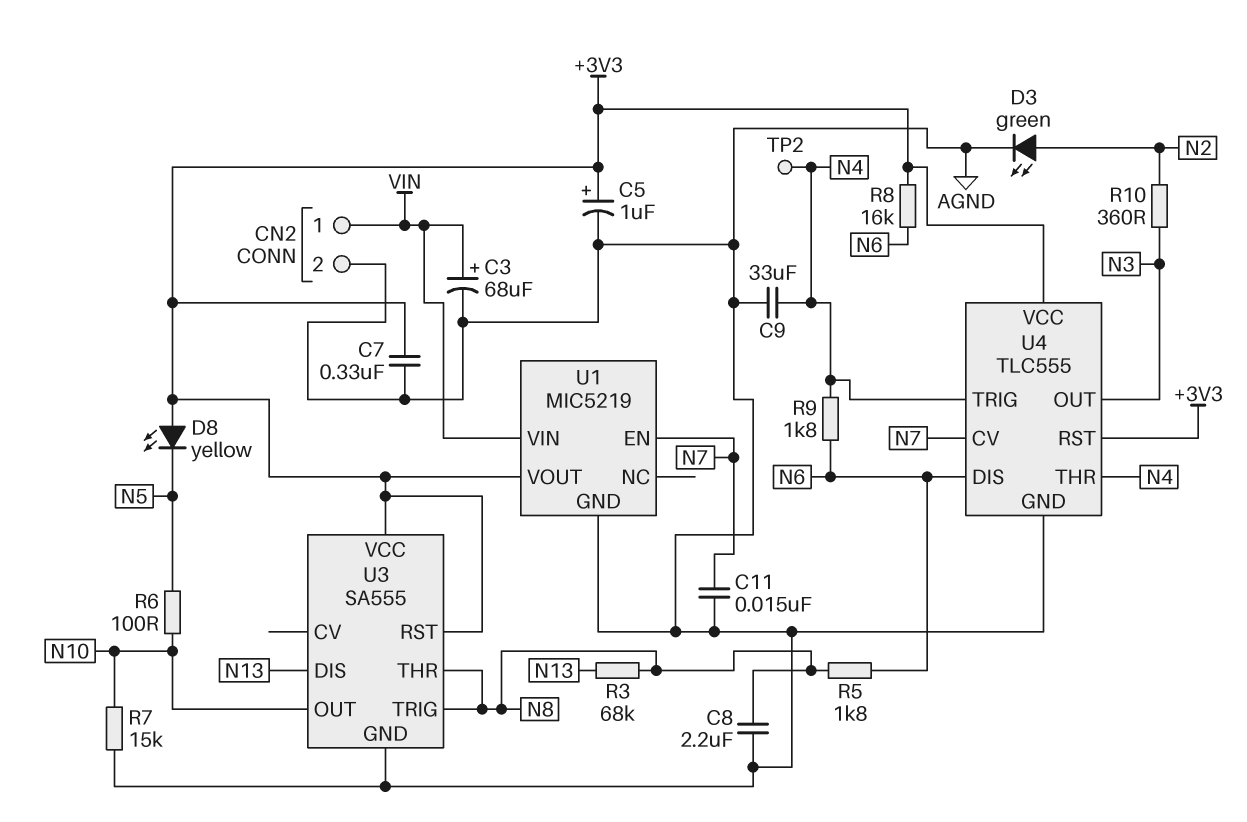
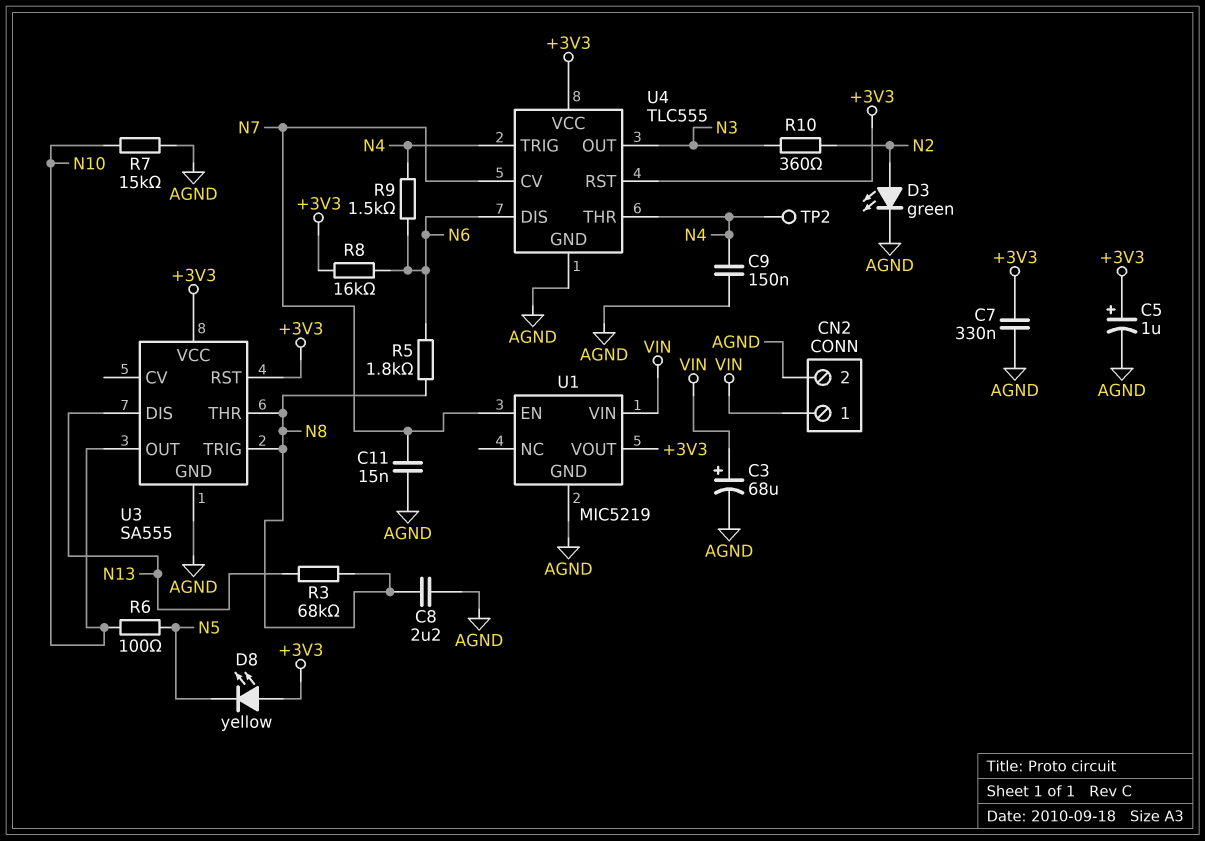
C9: 33uF (AGND, N4) -> 150nF (AGND, N4)
R9: 1.8k (N4, N6) -> 1.5k (N4, N6)

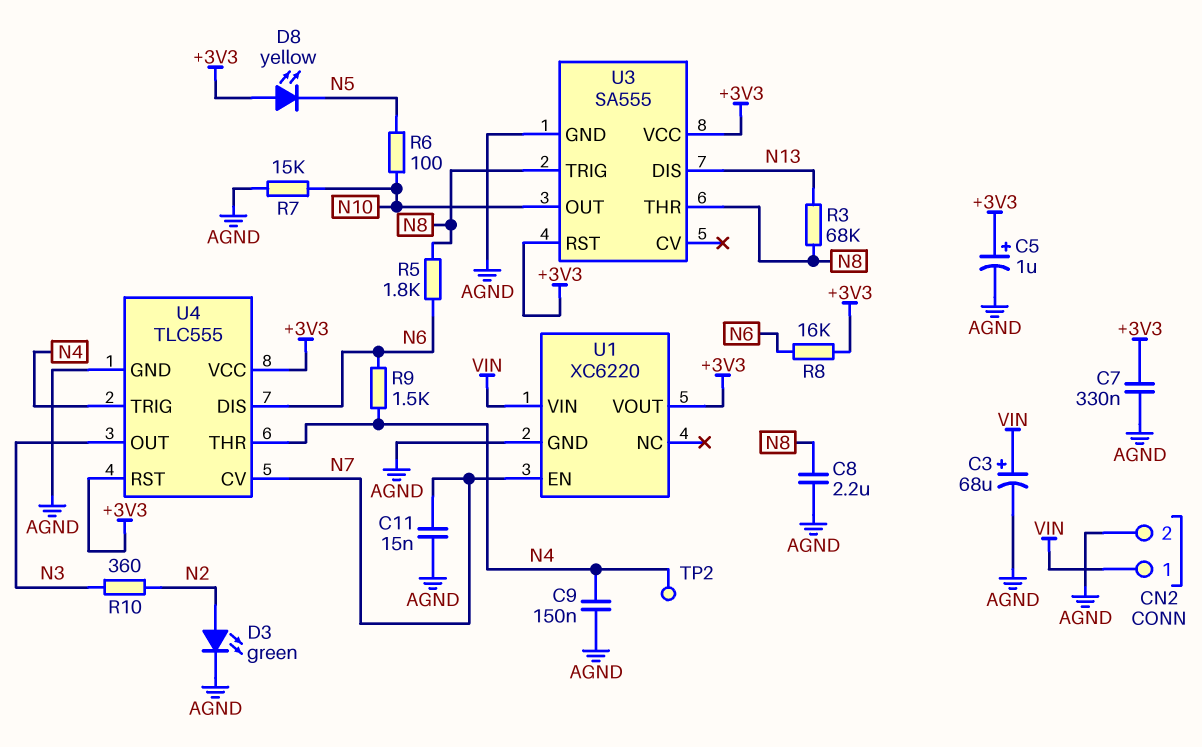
U1: MIC5219 -> XC6220

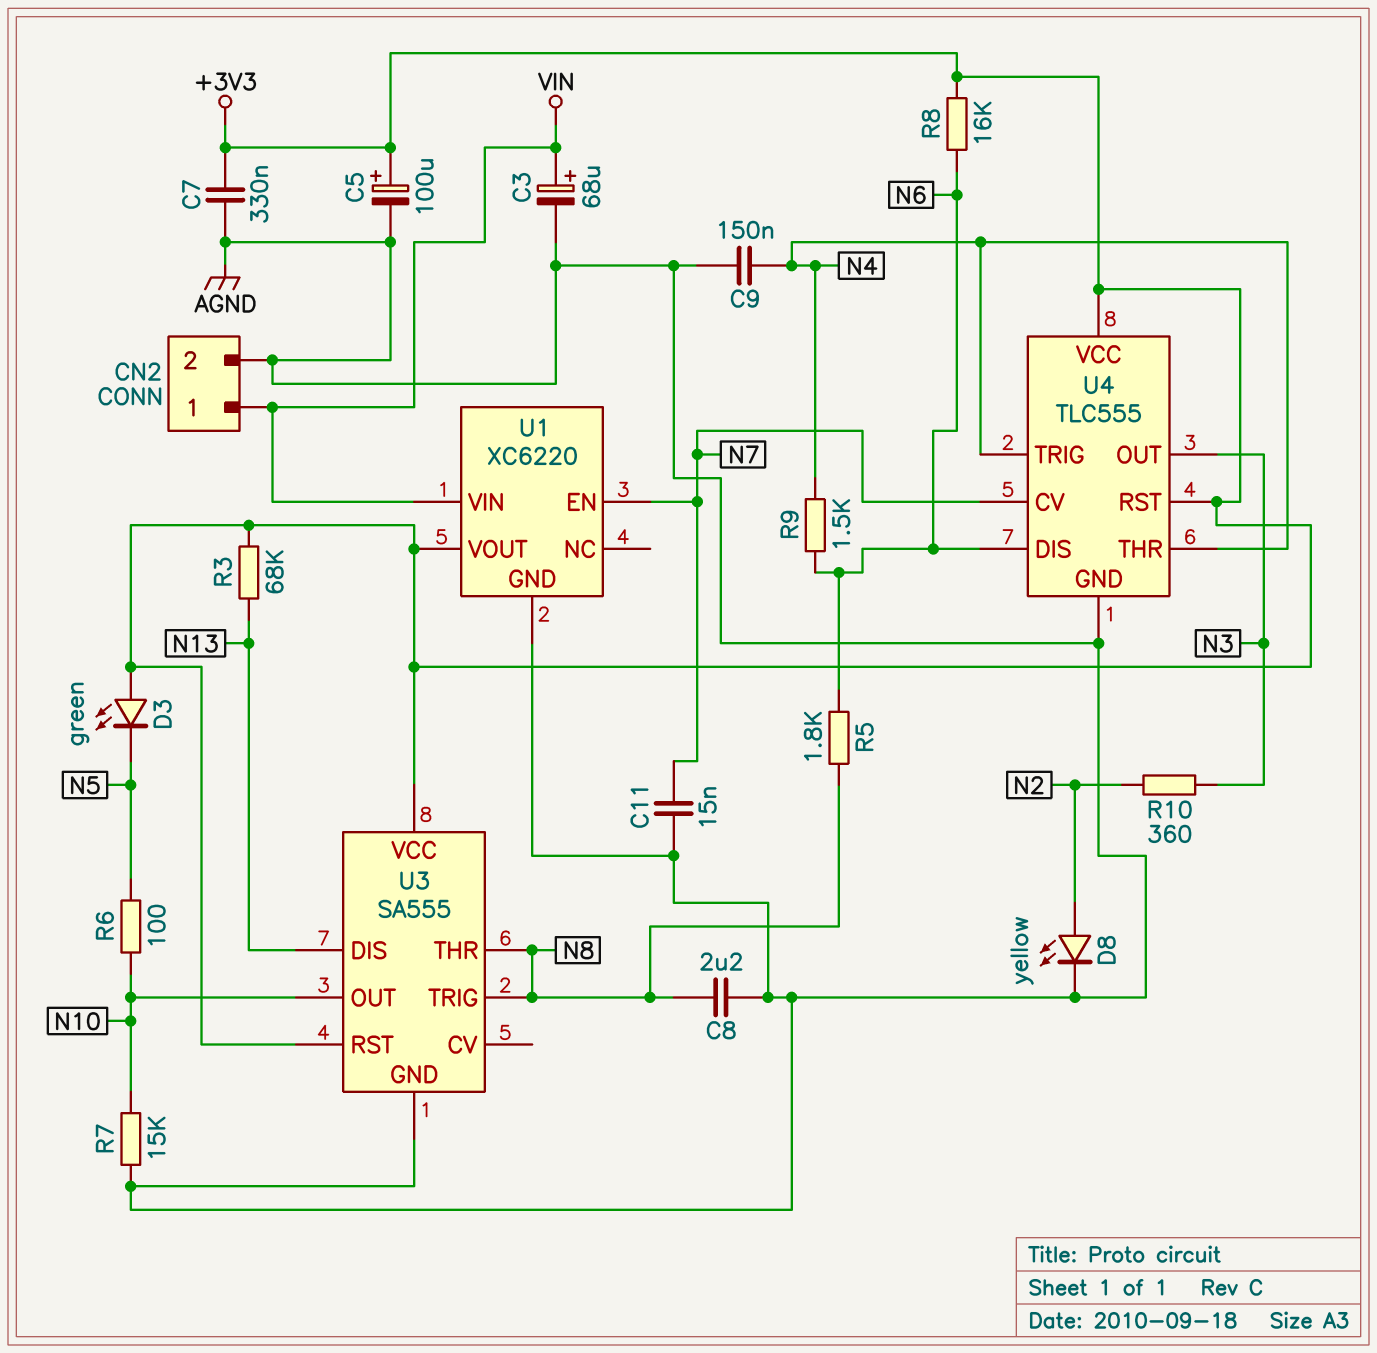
C5: 1uF (plus +3V3, minus AGND) -> 100uF (plus +3V3, minus AGND)
D3: LED green (A N2, K AGND) -> LED green (A +3V3, K N5)
D8: LED yellow (A +3V3, K N5) -> LED yellow (A N2, K AGND)
R3: 68k (N8, N13) -> 68k (+3V3, N13)
TP2: test point (N4) -> none

